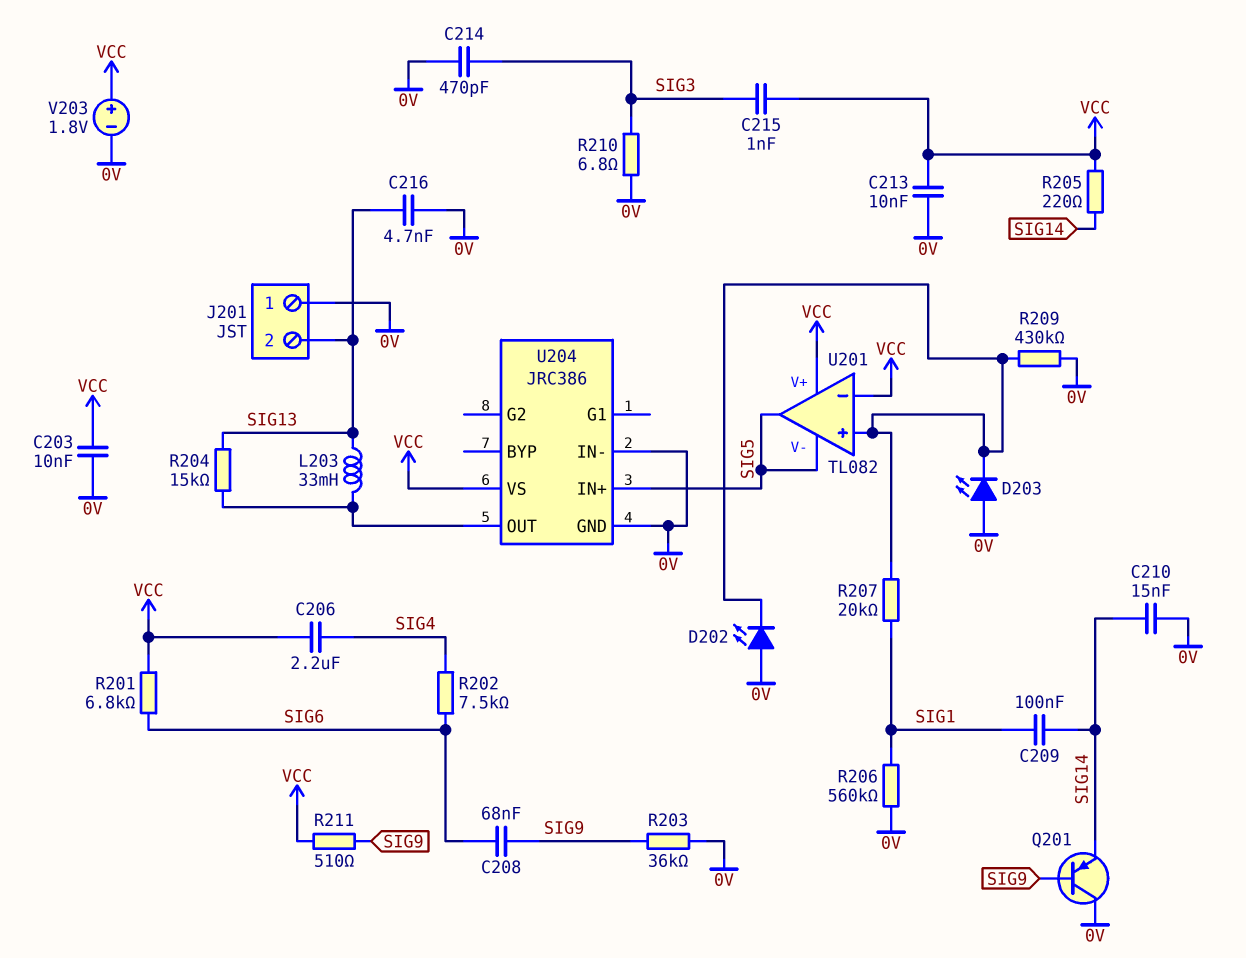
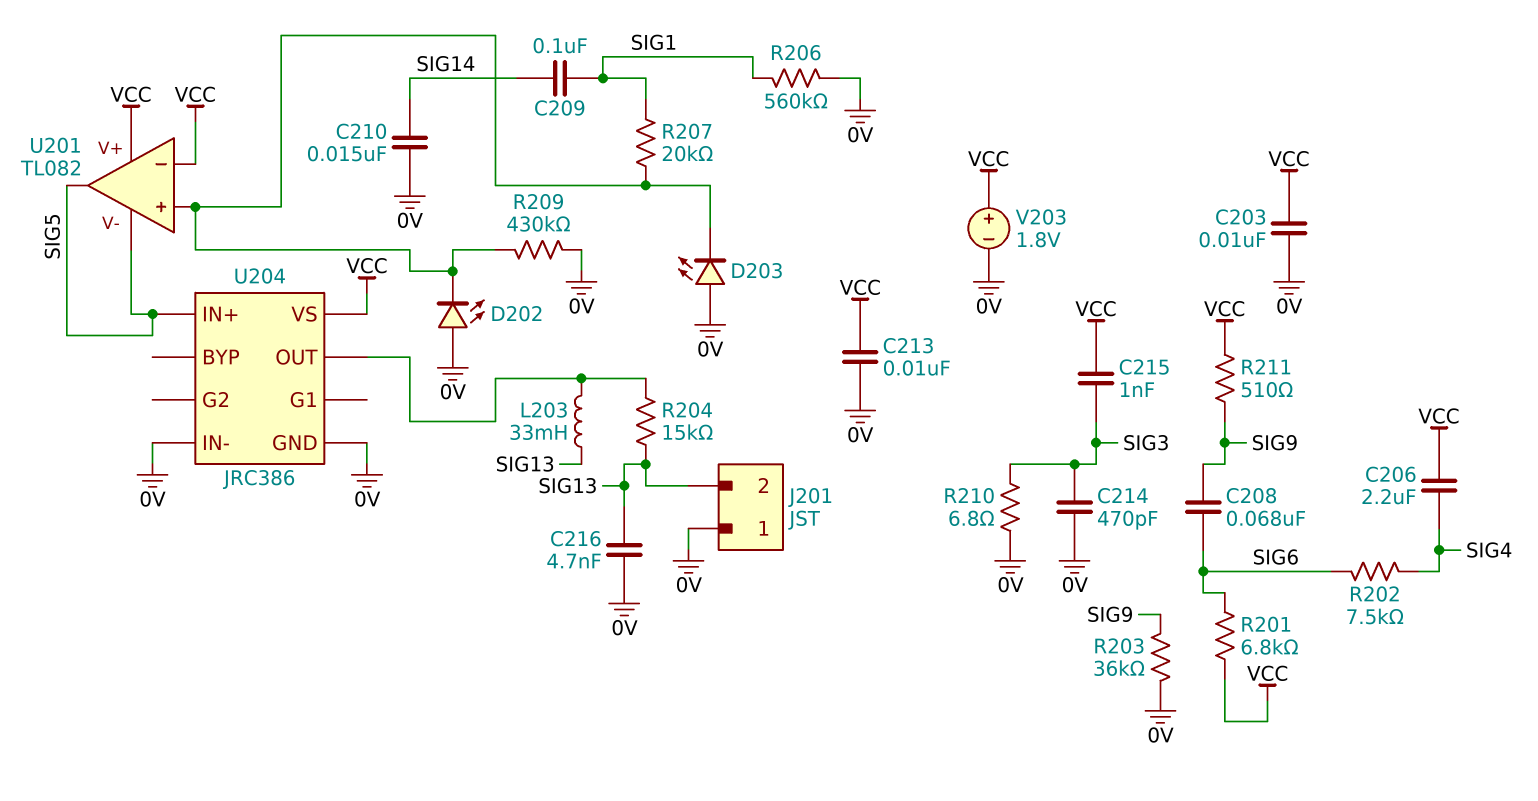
Q201: PNP (B SIG9, C 0V, E SIG14) -> none
R205: 220 (SIG14, VCC) -> none

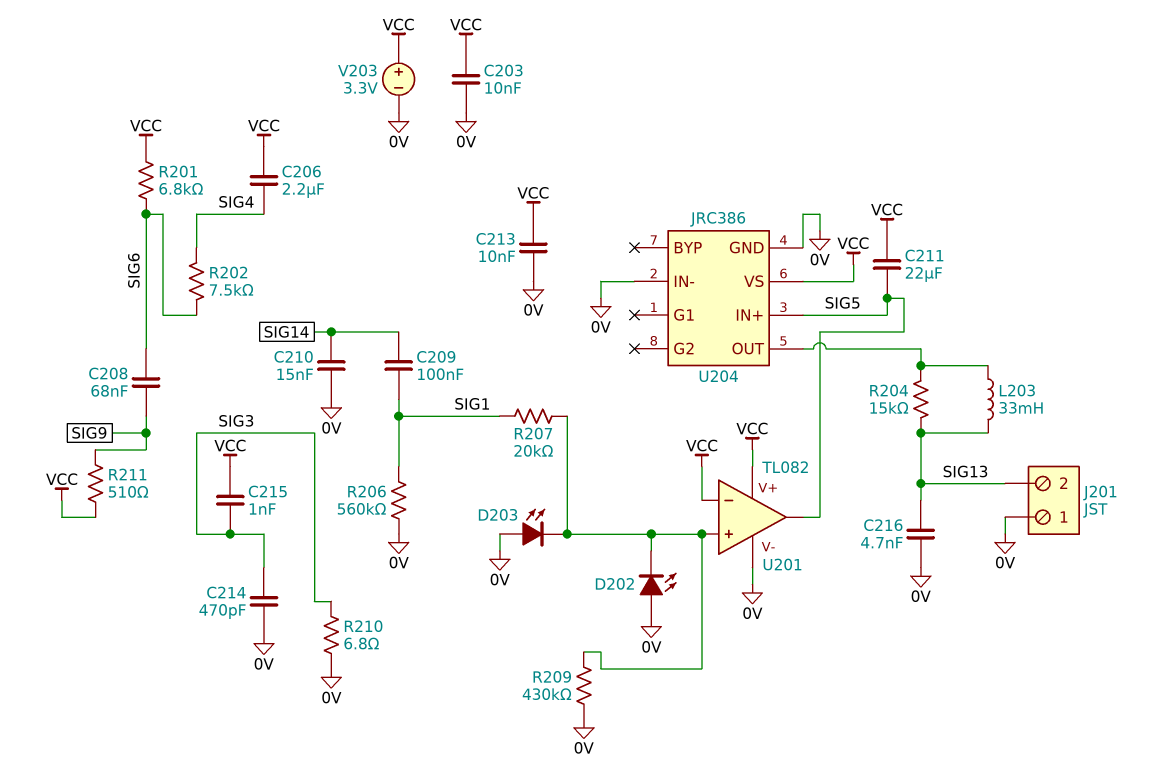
C211: none -> 22uF (SIG5, VCC)
R203: 36k (0V, SIG9) -> none
U201 pin V-: SIG5 -> 0V
V203: 1.8V (plus VCC, minus 0V) -> 3.3V (plus VCC, minus 0V)

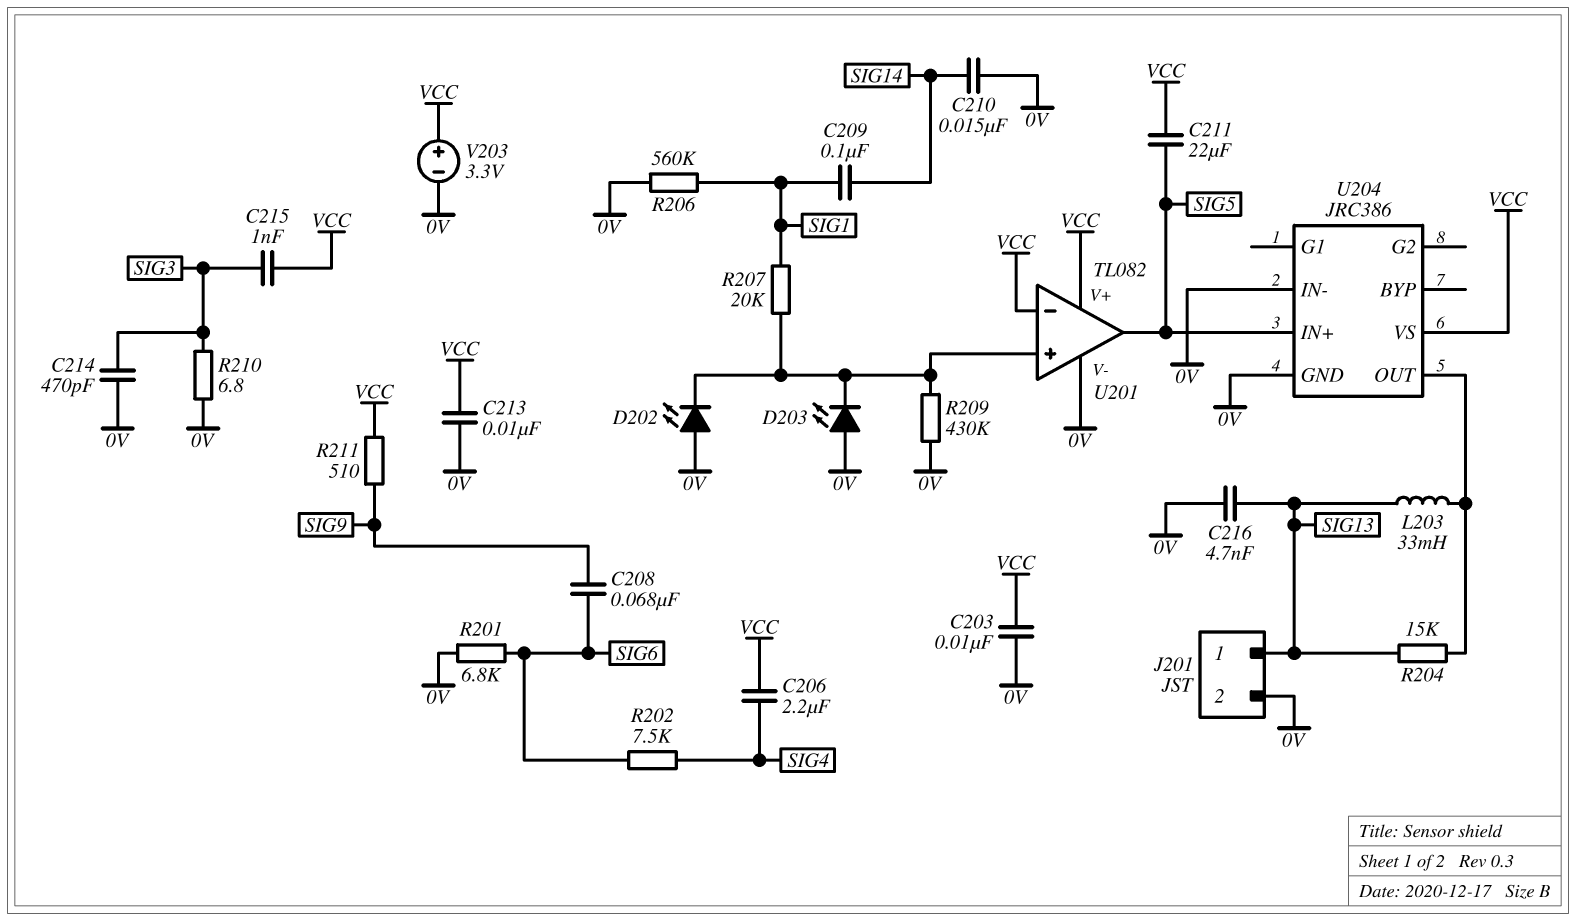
J201 pin 1: 0V -> SIG13
J201 pin 2: SIG13 -> 0V
R201: 6.8k (SIG6, VCC) -> 6.8k (0V, SIG6)

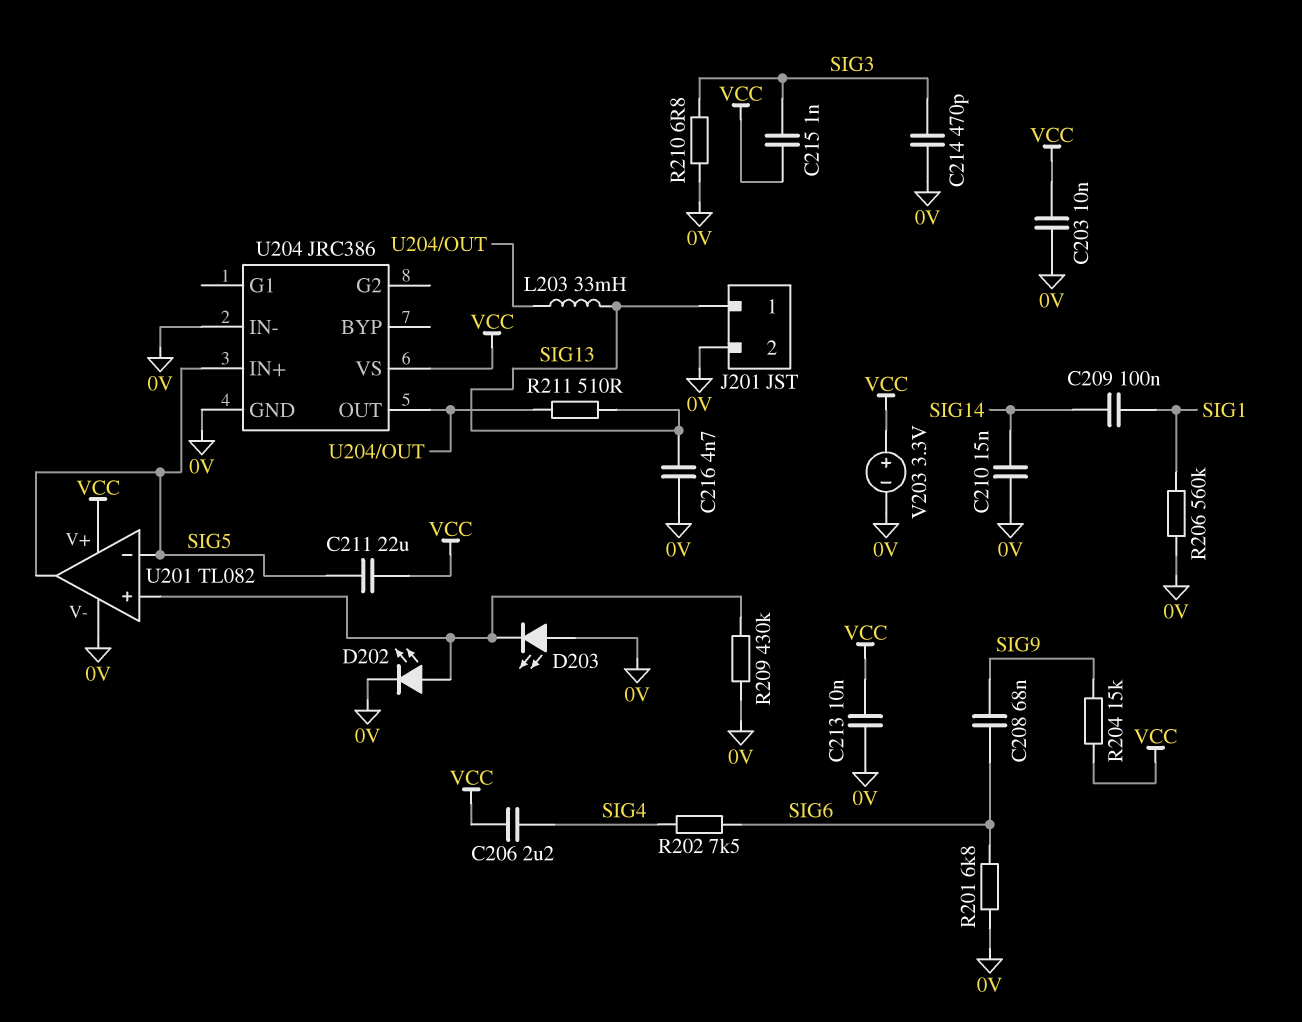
D202: LED (A 0V, K U201/in+) -> LED (A U201/in+, K 0V)
R204: 15k (SIG13, U204/OUT) -> 15k (SIG9, VCC)
R207: 20k (SIG1, U201/in+) -> none
R211: 510 (SIG9, VCC) -> 510 (SIG13, U204/OUT)
U201 pin in-: VCC -> SIG5

